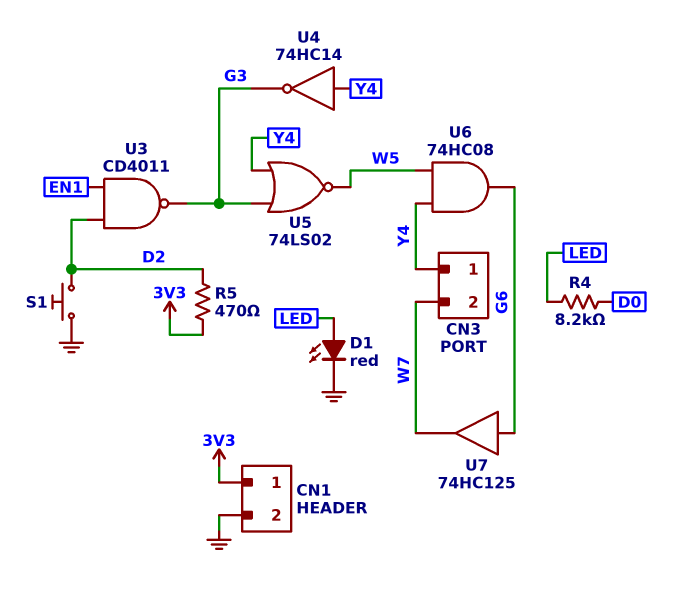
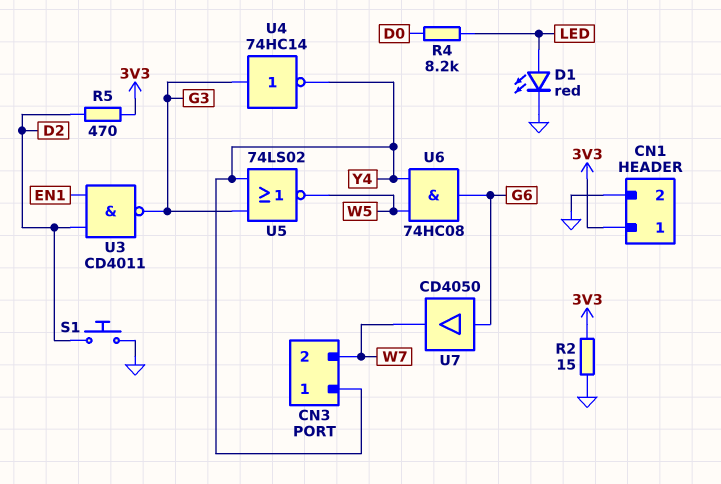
R2: none -> 15 (3V3, GND)
U4: NOT 74HC14 (in Y4, out G3) -> NOT 74HC14 (in G3, out Y4)
U7: buffer 74HC125 (in G6, out W7) -> buffer CD4050 (in G6, out W7)

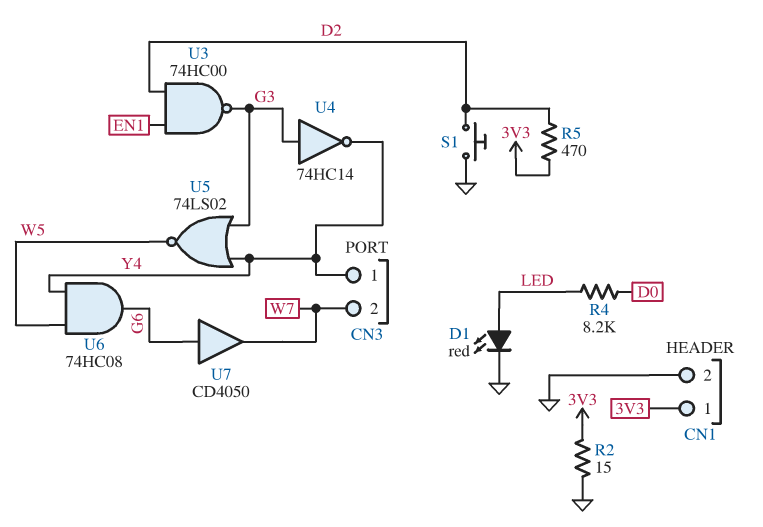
U3: NAND CD4011 (in D2, in EN1, out G3) -> NAND 74HC00 (in D2, in EN1, out G3)

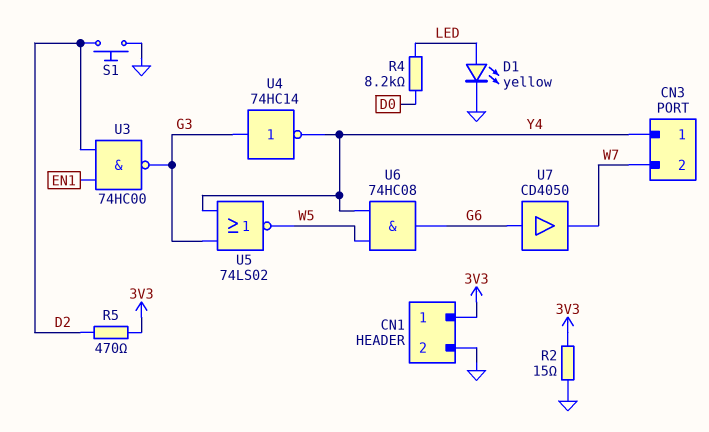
D1: LED red (A LED, K GND) -> LED yellow (A LED, K GND)

